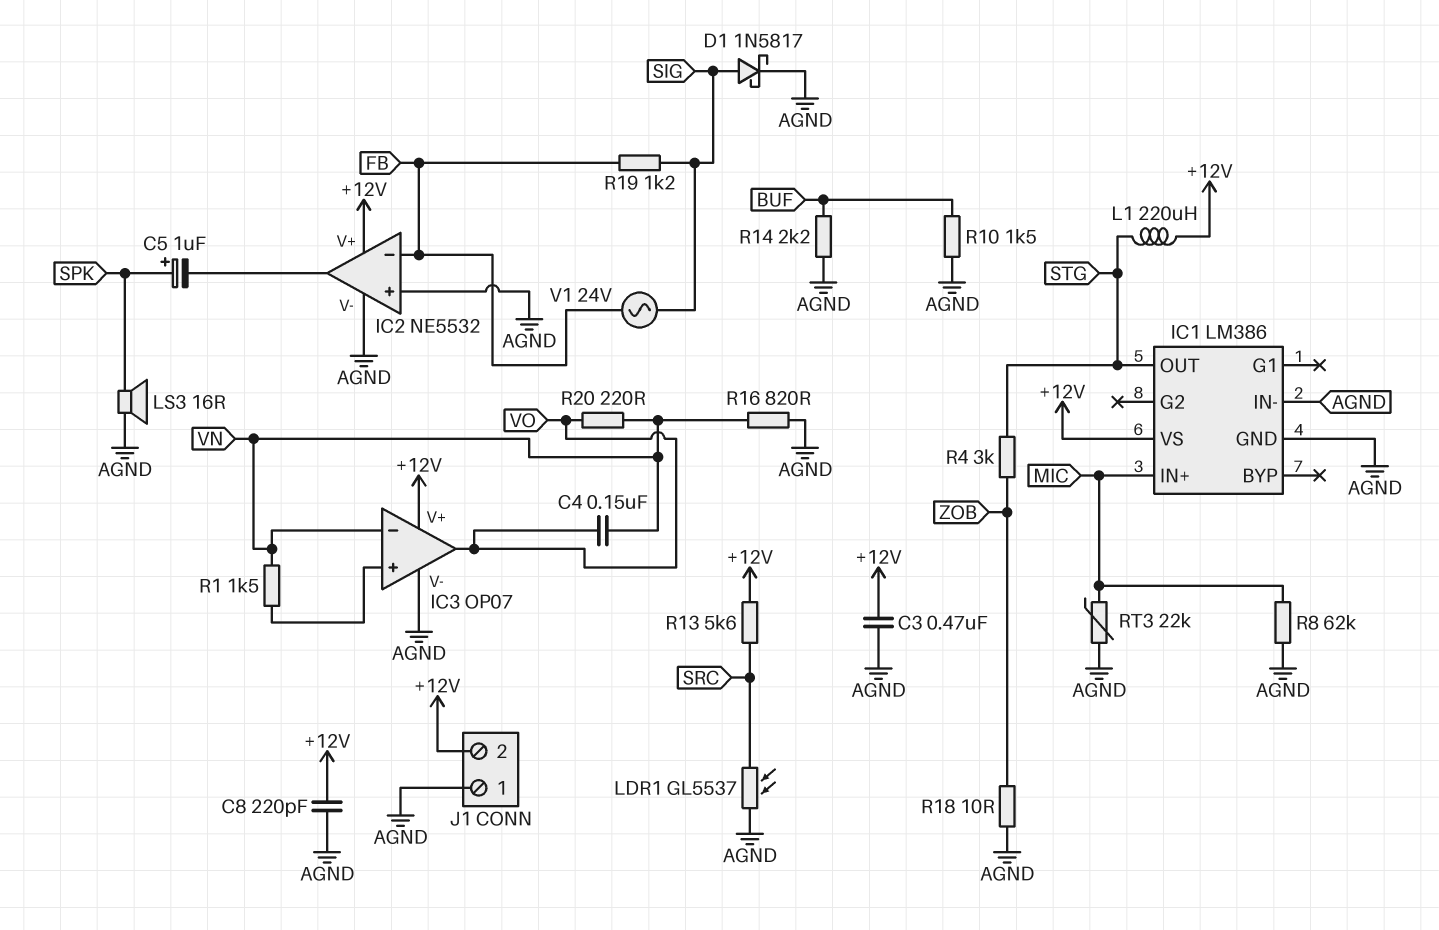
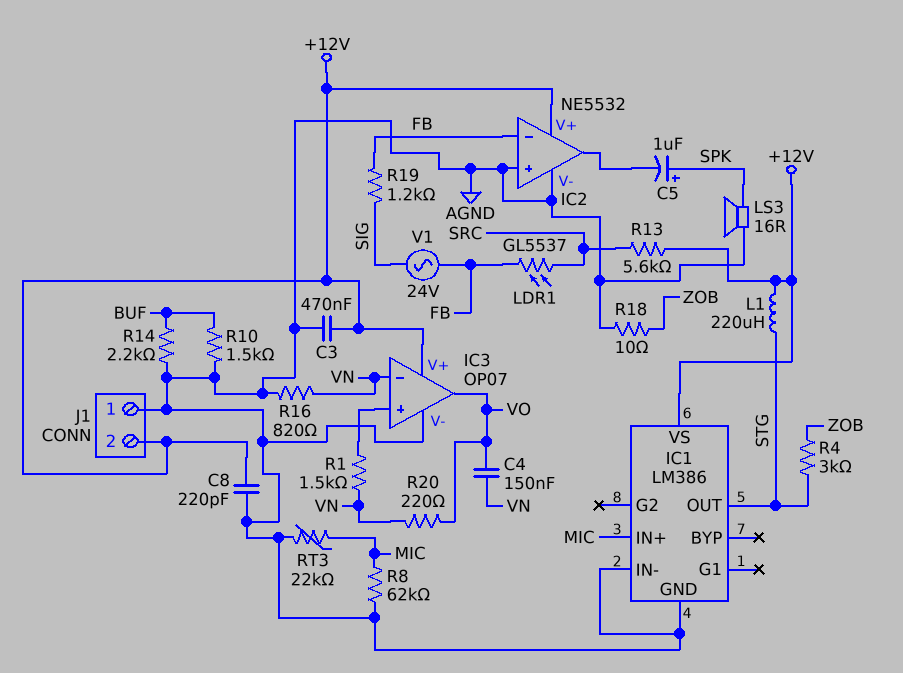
D1: schottky 1N5817 (A SIG, K AGND) -> none
LDR1: GL5537 (AGND, SRC) -> GL5537 (FB, SRC)

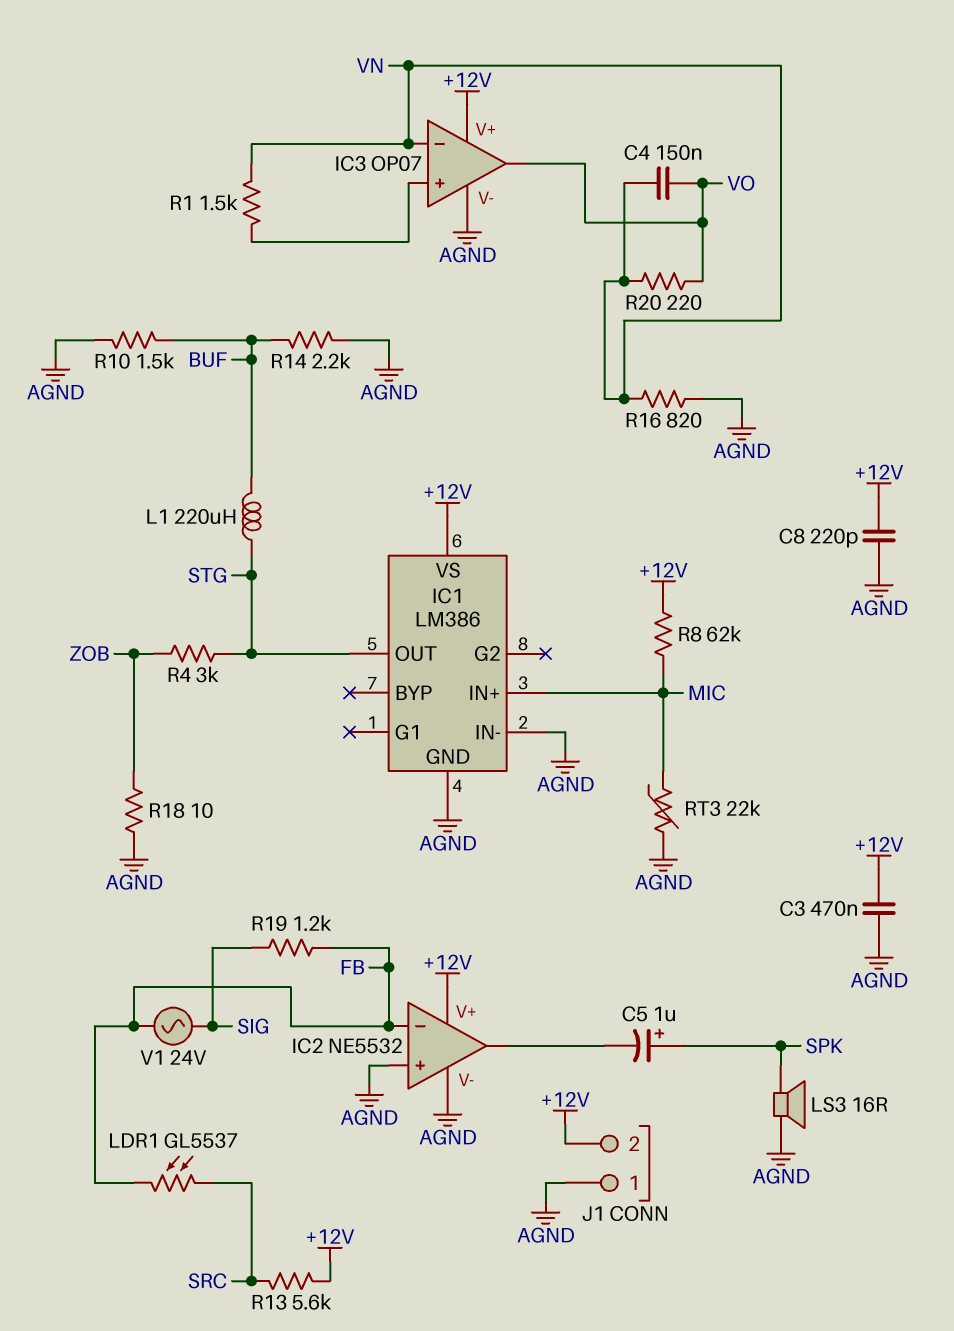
L1: 220uH (+12V, STG) -> 220uH (BUF, STG)
R8: 62k (AGND, MIC) -> 62k (+12V, MIC)

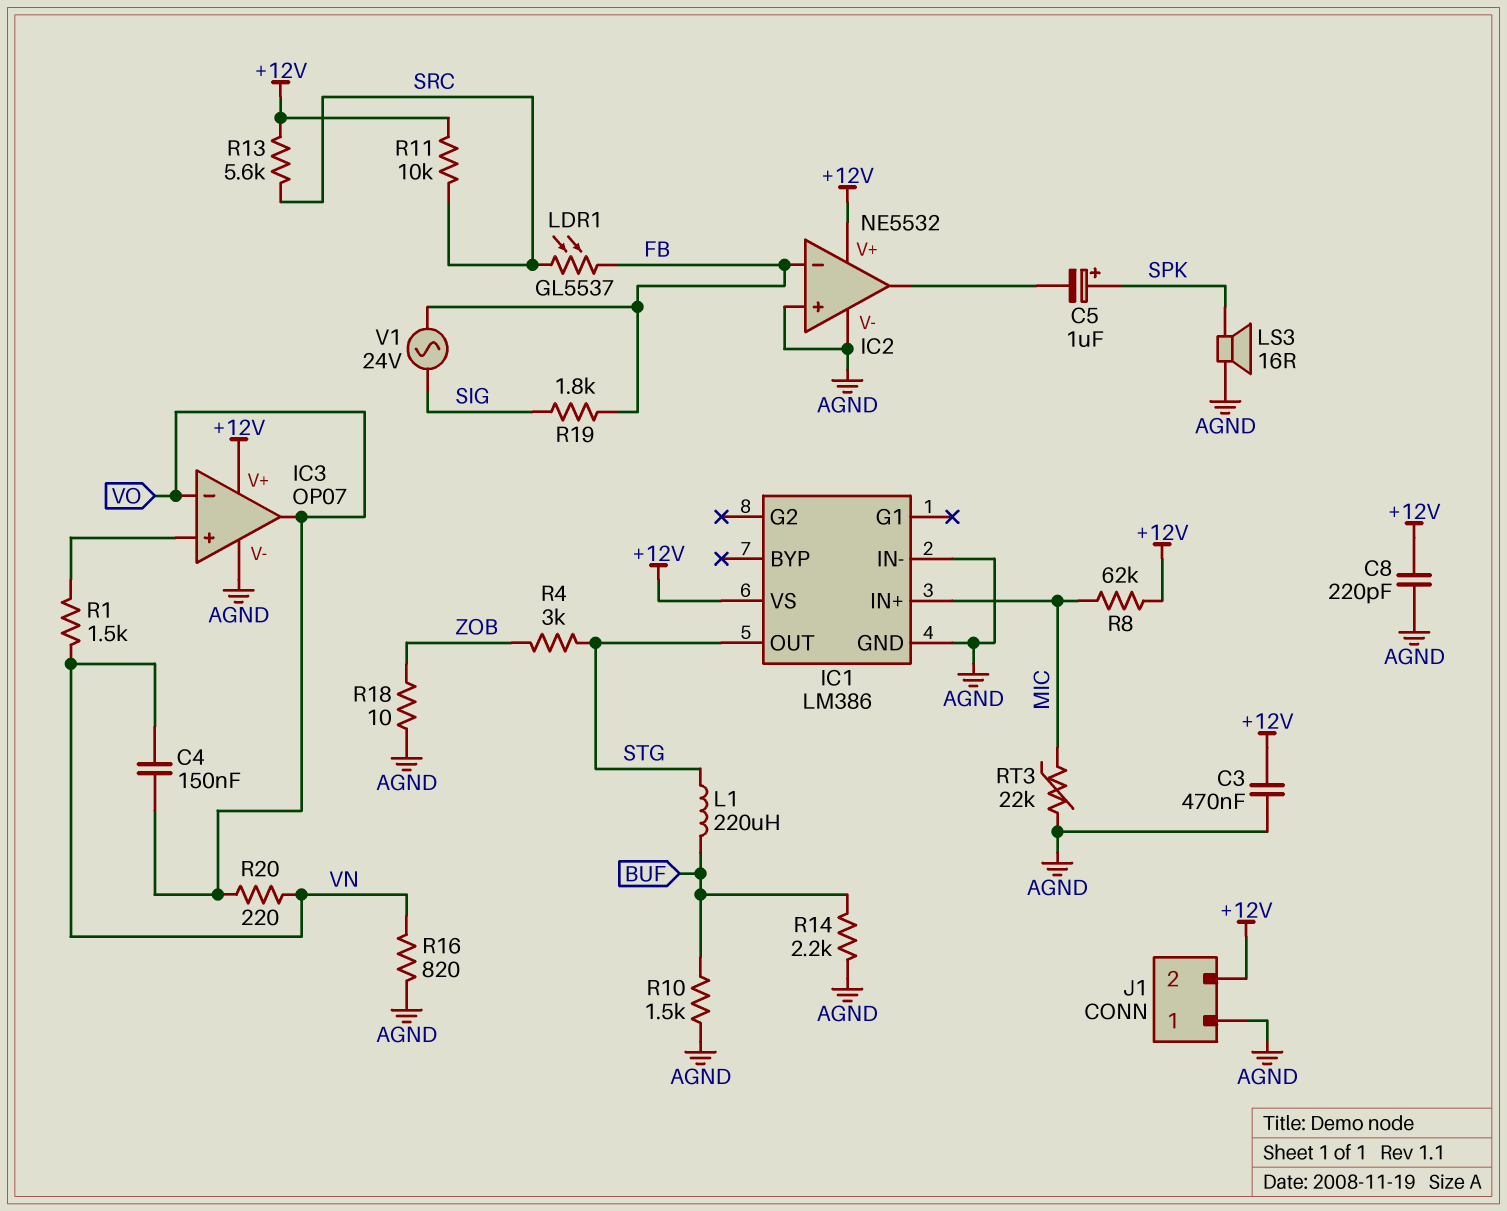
IC3 pin in-: VN -> VO
R11: none -> 10k (+12V, SRC)
R19: 1.2k (FB, SIG) -> 1.8k (FB, SIG)

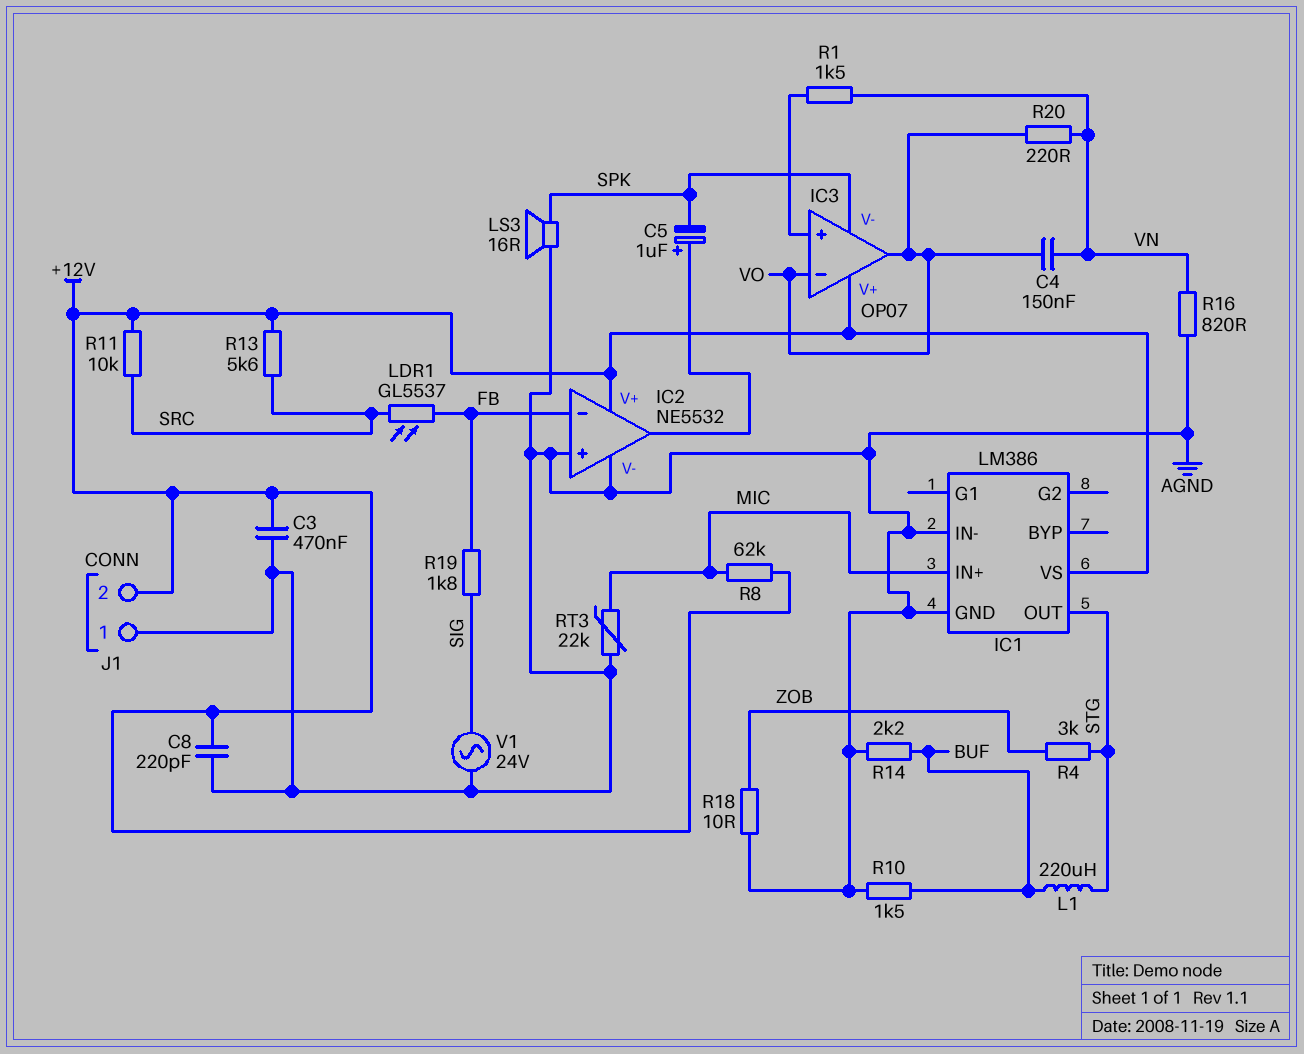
C5: 1uF (plus SPK, minus IC2/out) -> 1uF (plus IC2/out, minus SPK)
IC3 pin V-: AGND -> SPK
V1: AC 24V (FB, SIG) -> AC 24V (AGND, SIG)

